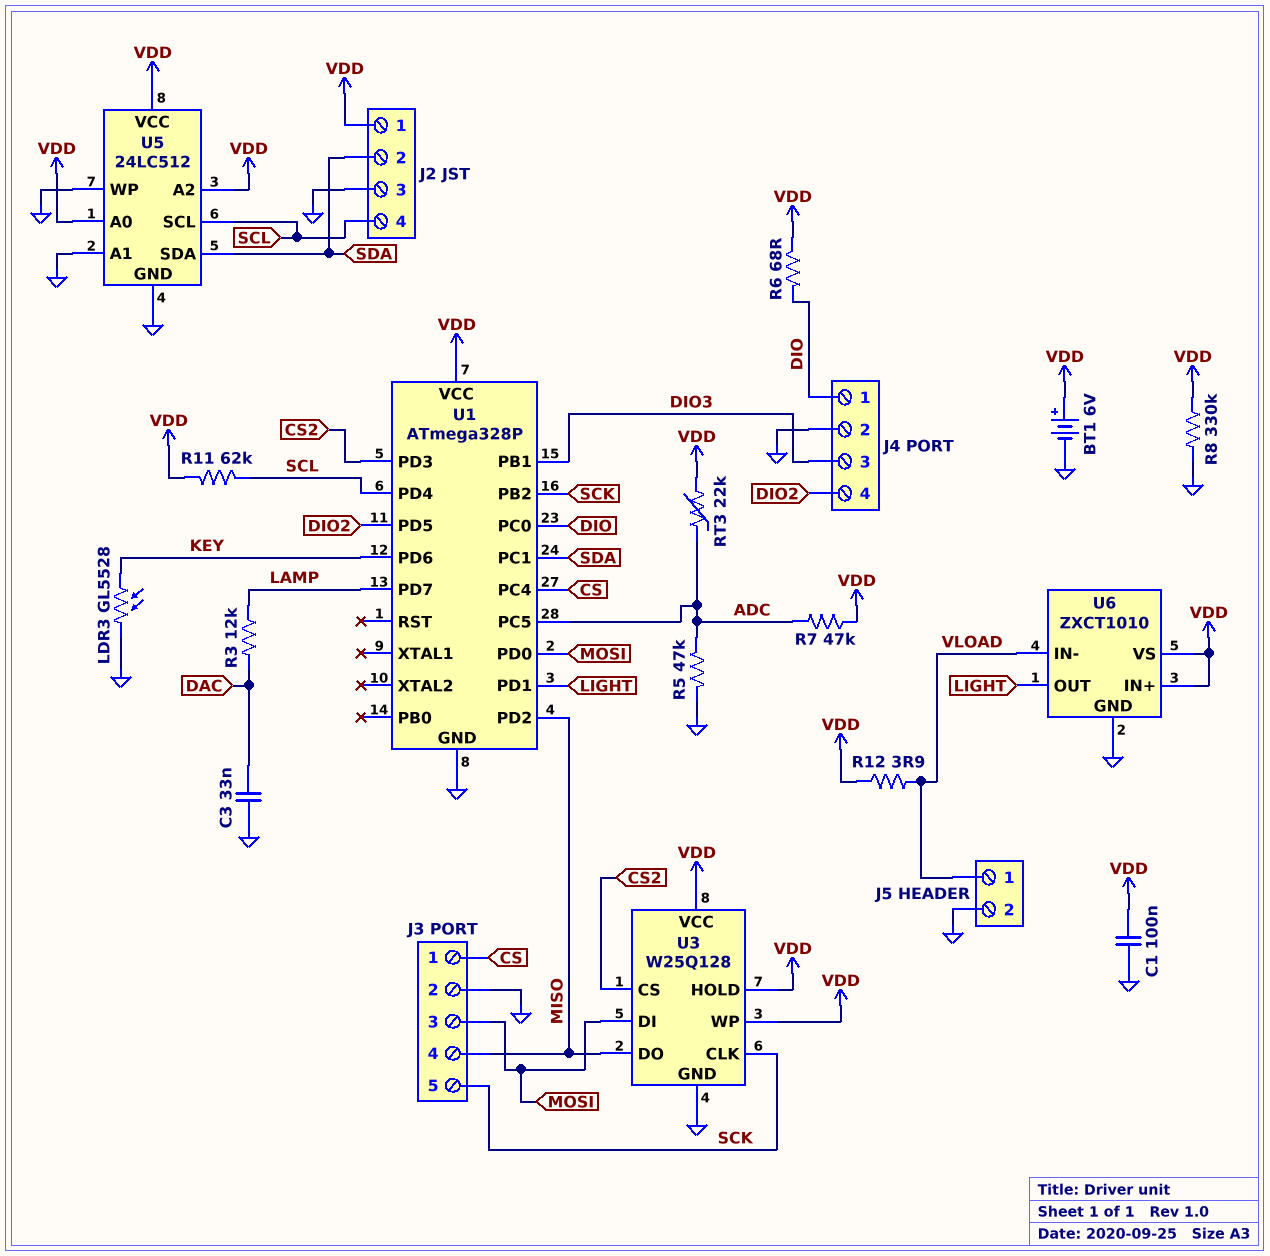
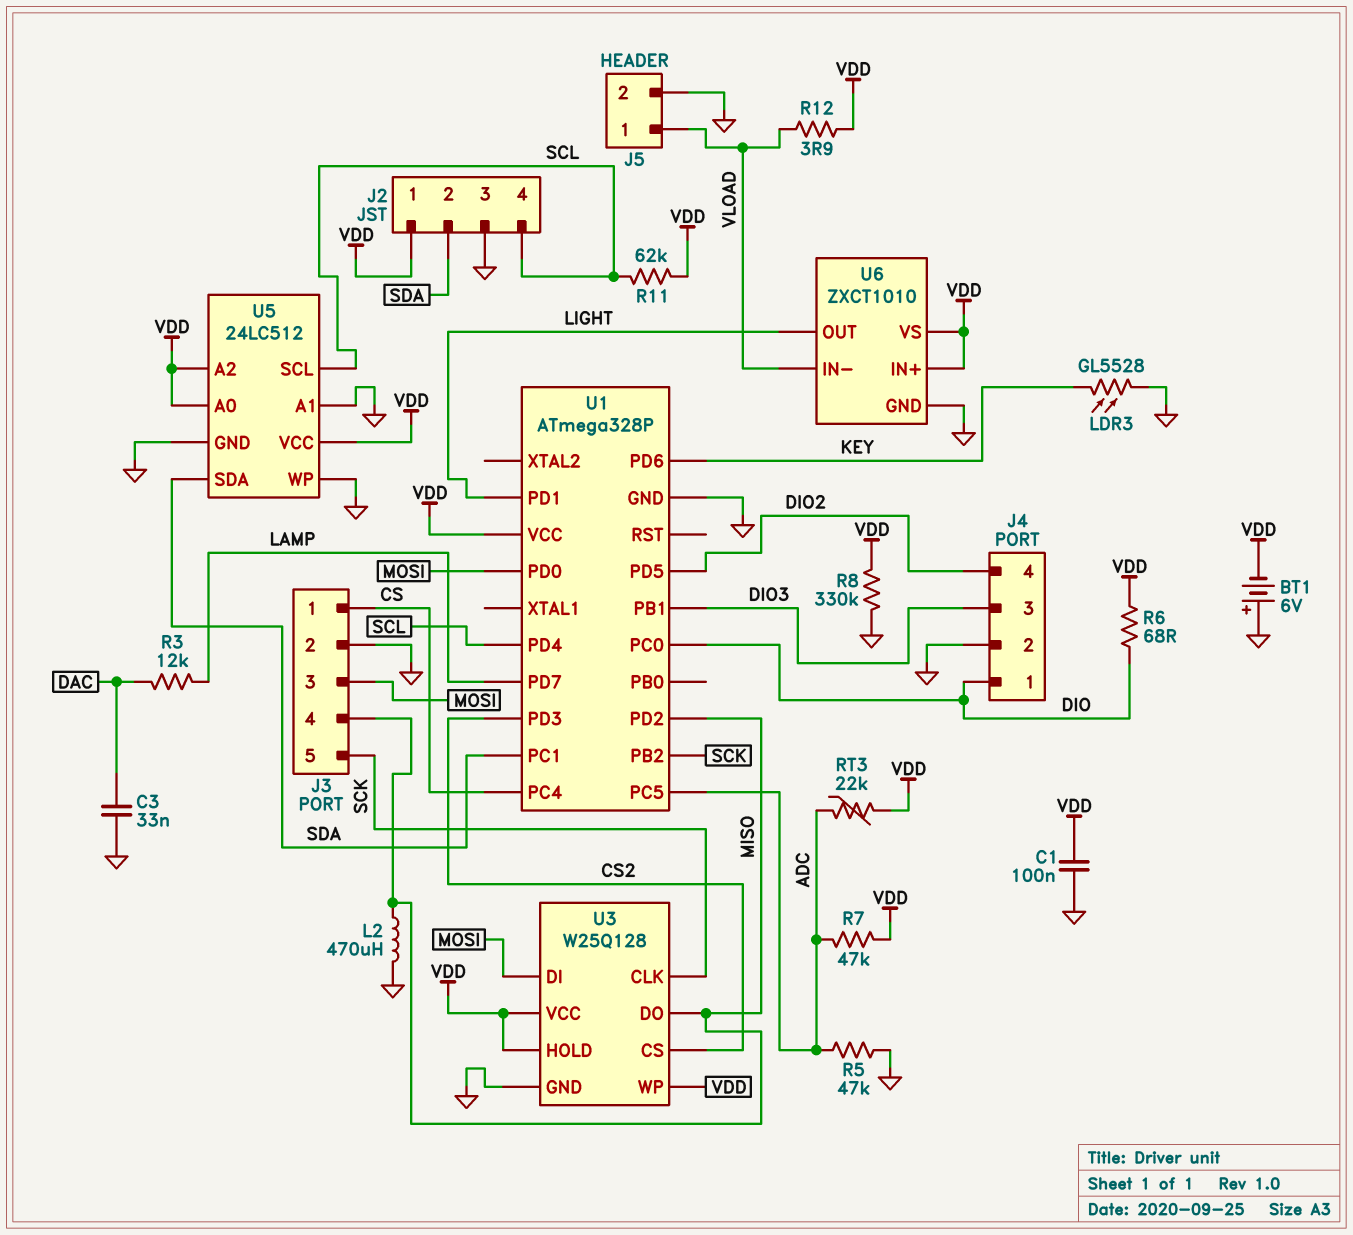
BT1: 6V (plus VDD, minus GND) -> 6V (plus GND, minus VDD)
L2: none -> 470uH (GND, MISO)

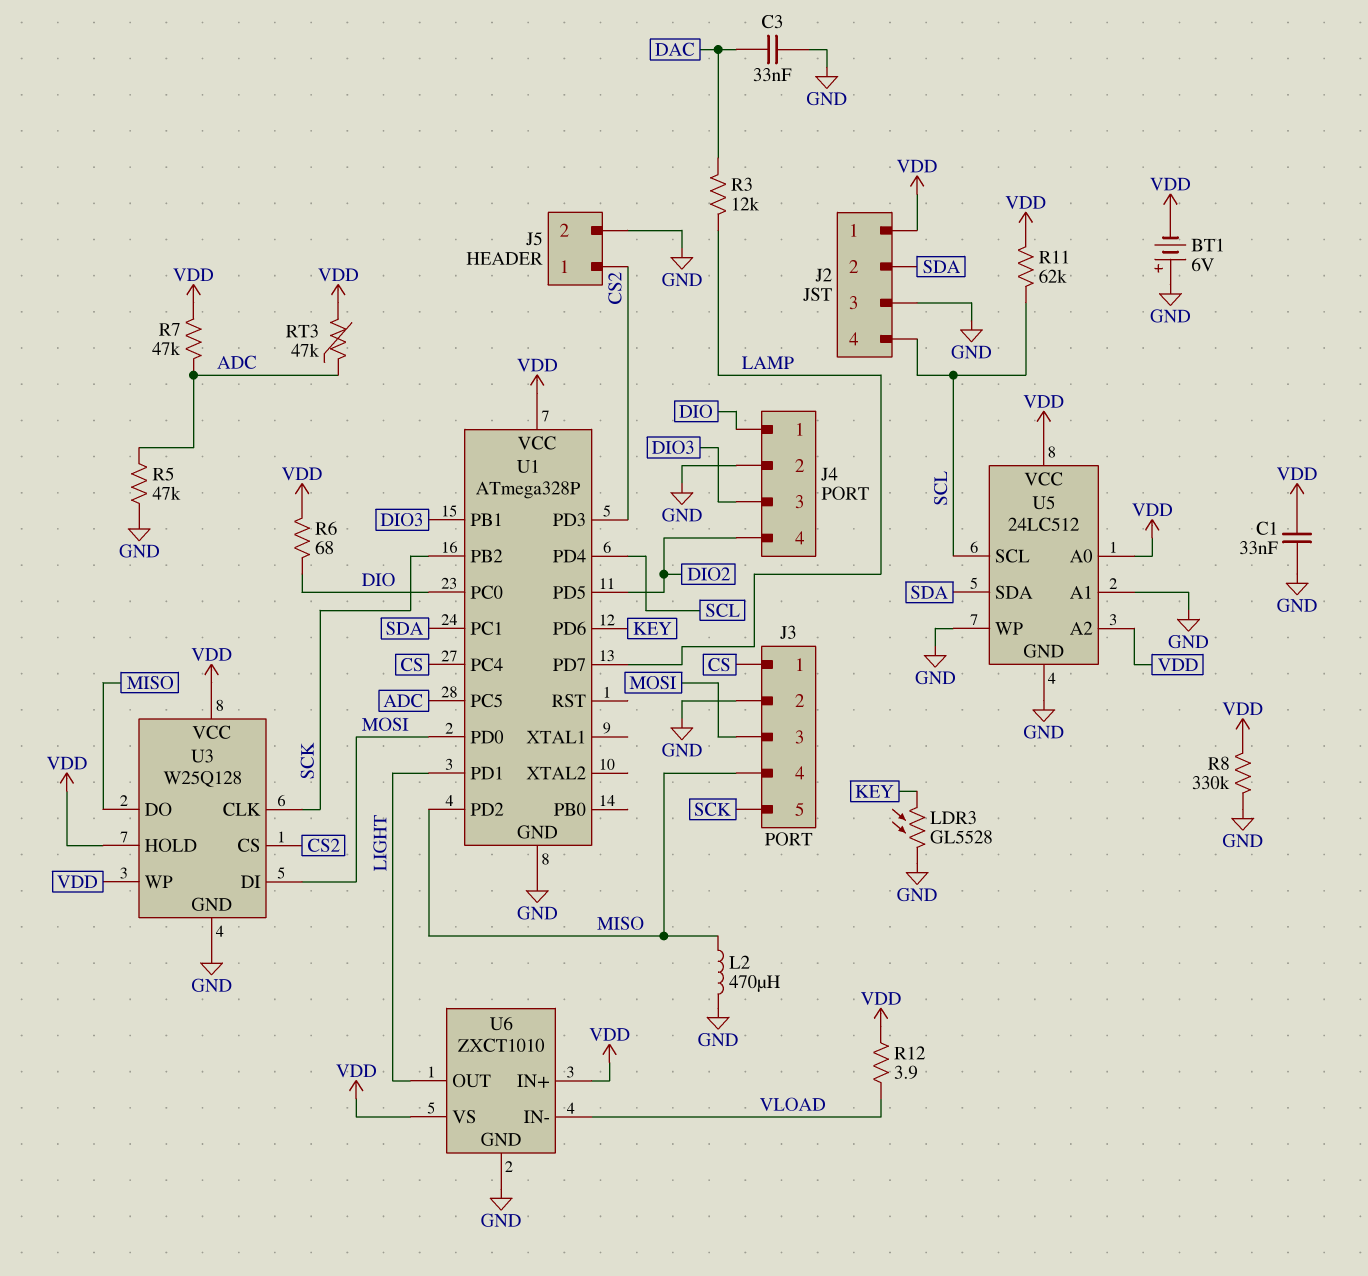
C1: 100nF (GND, VDD) -> 33nF (GND, VDD)
J5 pin 1: VLOAD -> CS2
RT3: 22k (ADC, VDD) -> 47k (ADC, VDD)

